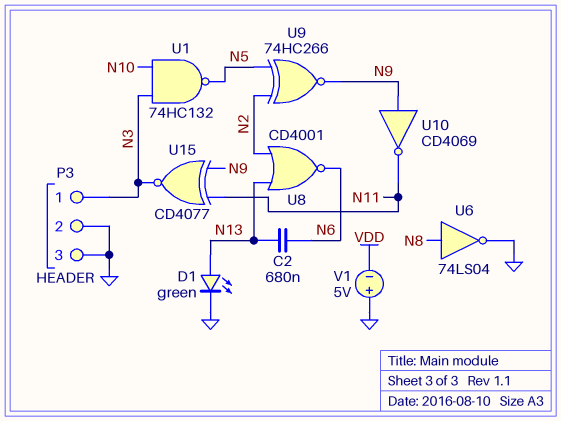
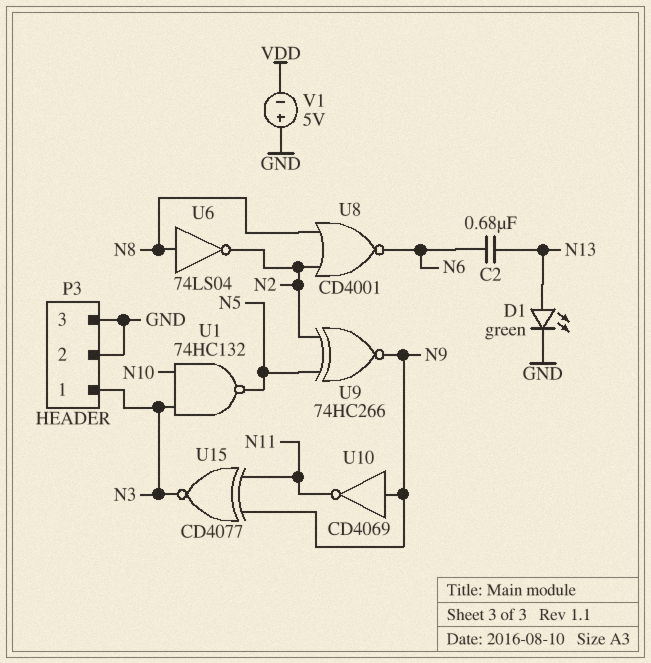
U6: NOT 74LS04 (in N8, out GND) -> NOT 74LS04 (in N8, out N2)
U8: NOR CD4001 (in N2, in N13, out N6) -> NOR CD4001 (in N2, in N8, out N6)

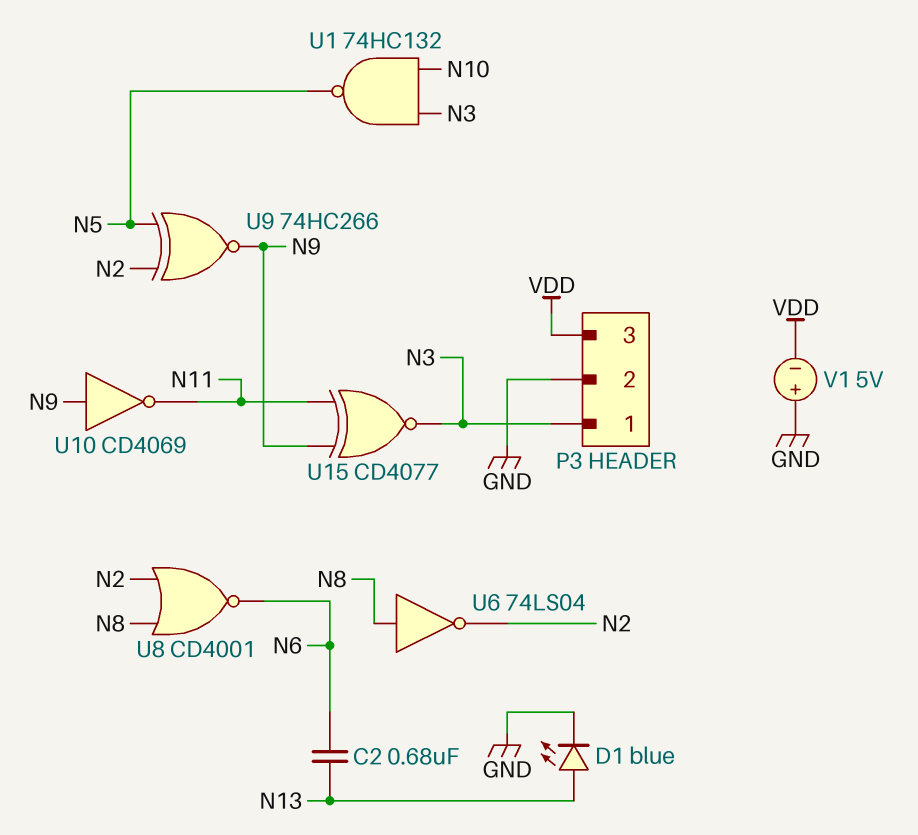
D1: LED green (A N13, K GND) -> LED blue (A N13, K GND)
P3 pin 3: GND -> VDD

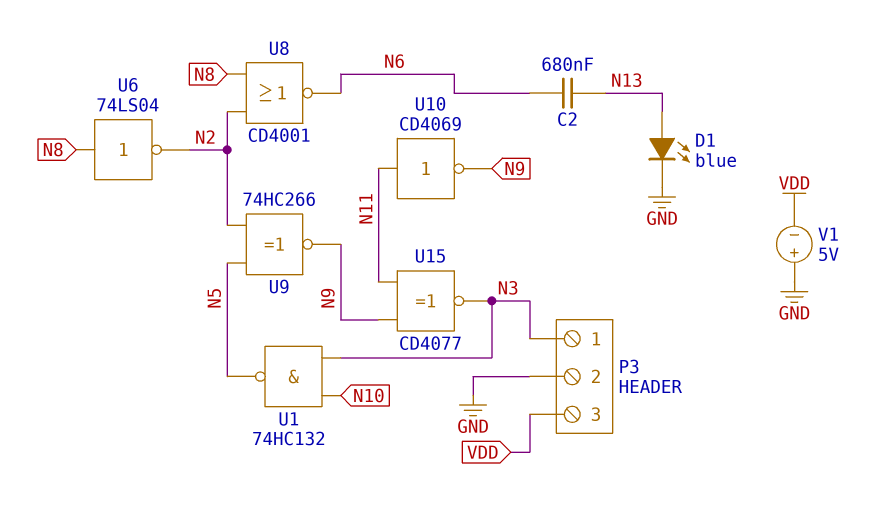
U10: NOT CD4069 (in N9, out N11) -> NOT CD4069 (in N11, out N9)

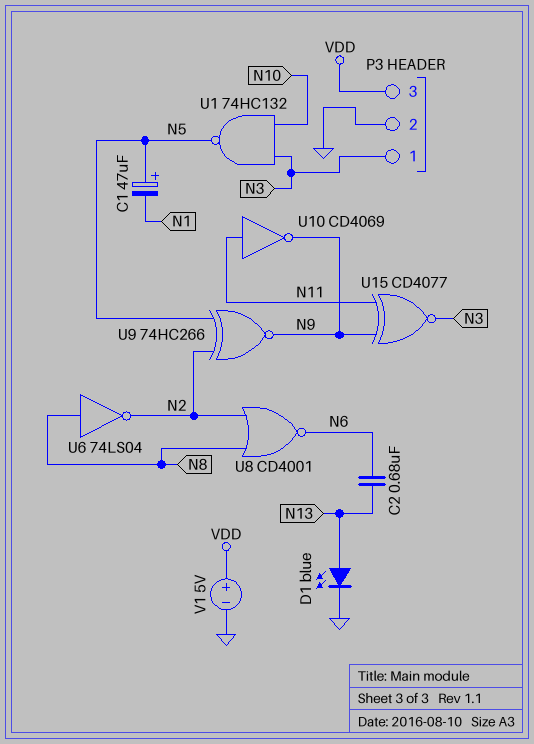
C1: none -> 47uF (plus N5, minus N1)
V1: 5V (plus GND, minus VDD) -> 5V (plus VDD, minus GND)

